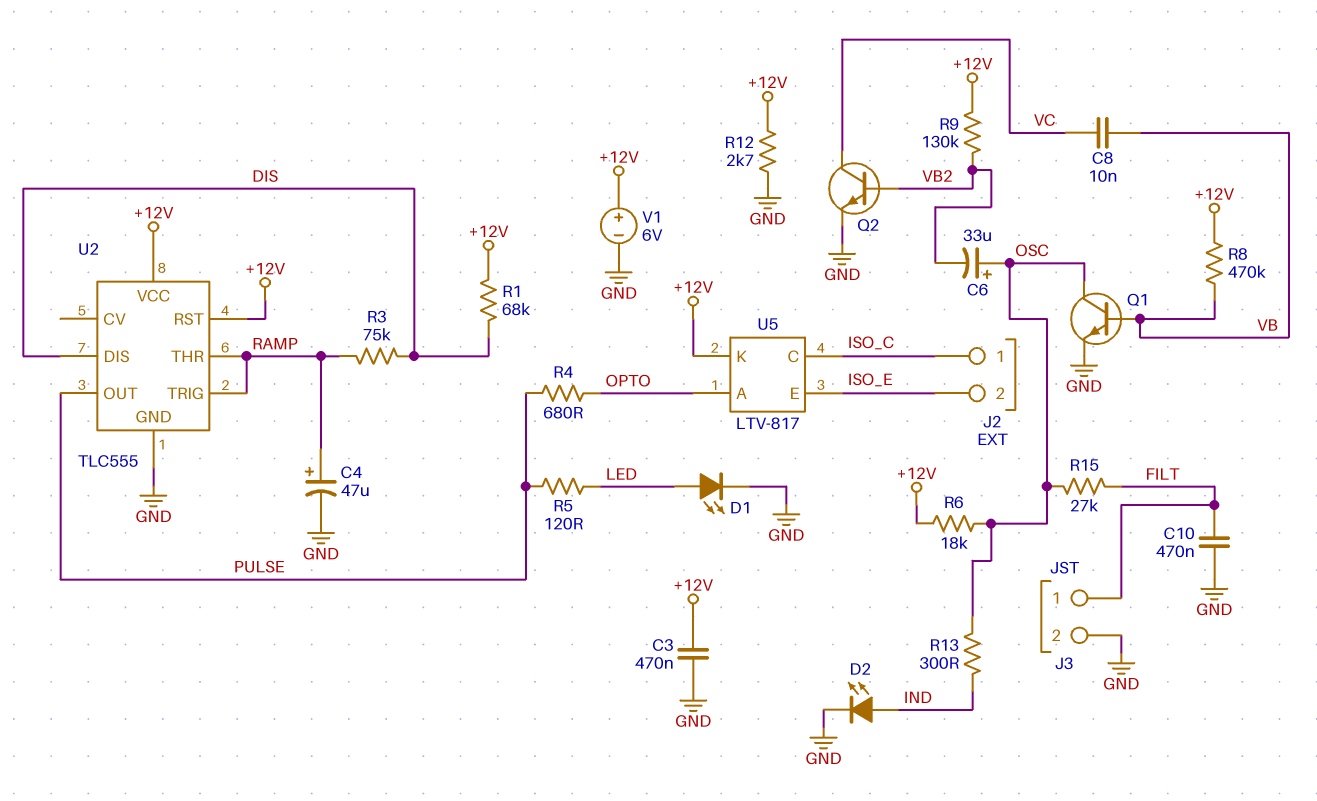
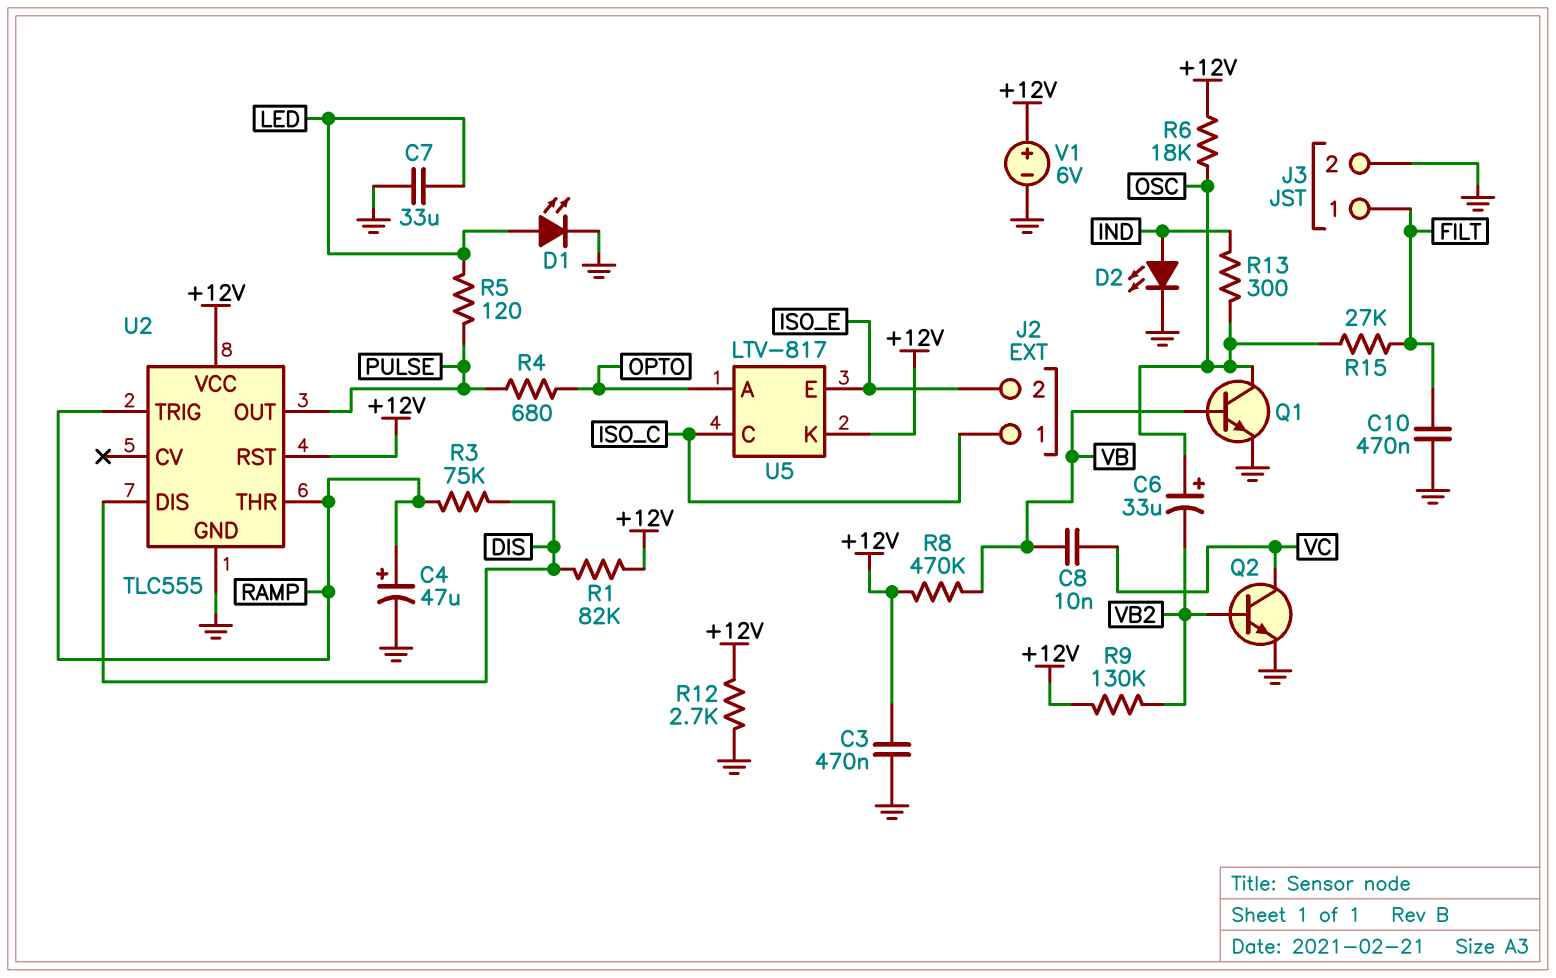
C7: none -> 33uF (GND, LED)
R1: 68k (+12V, DIS) -> 82k (+12V, DIS)

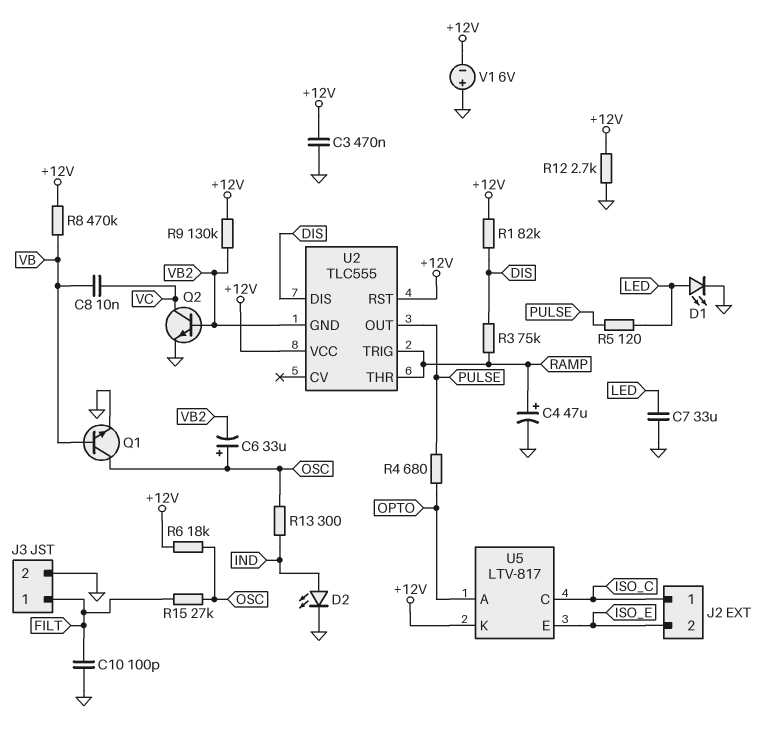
C10: 470nF (FILT, GND) -> 100pF (FILT, GND)
U2 pin GND: GND -> VB2
V1: 6V (plus +12V, minus GND) -> 6V (plus GND, minus +12V)

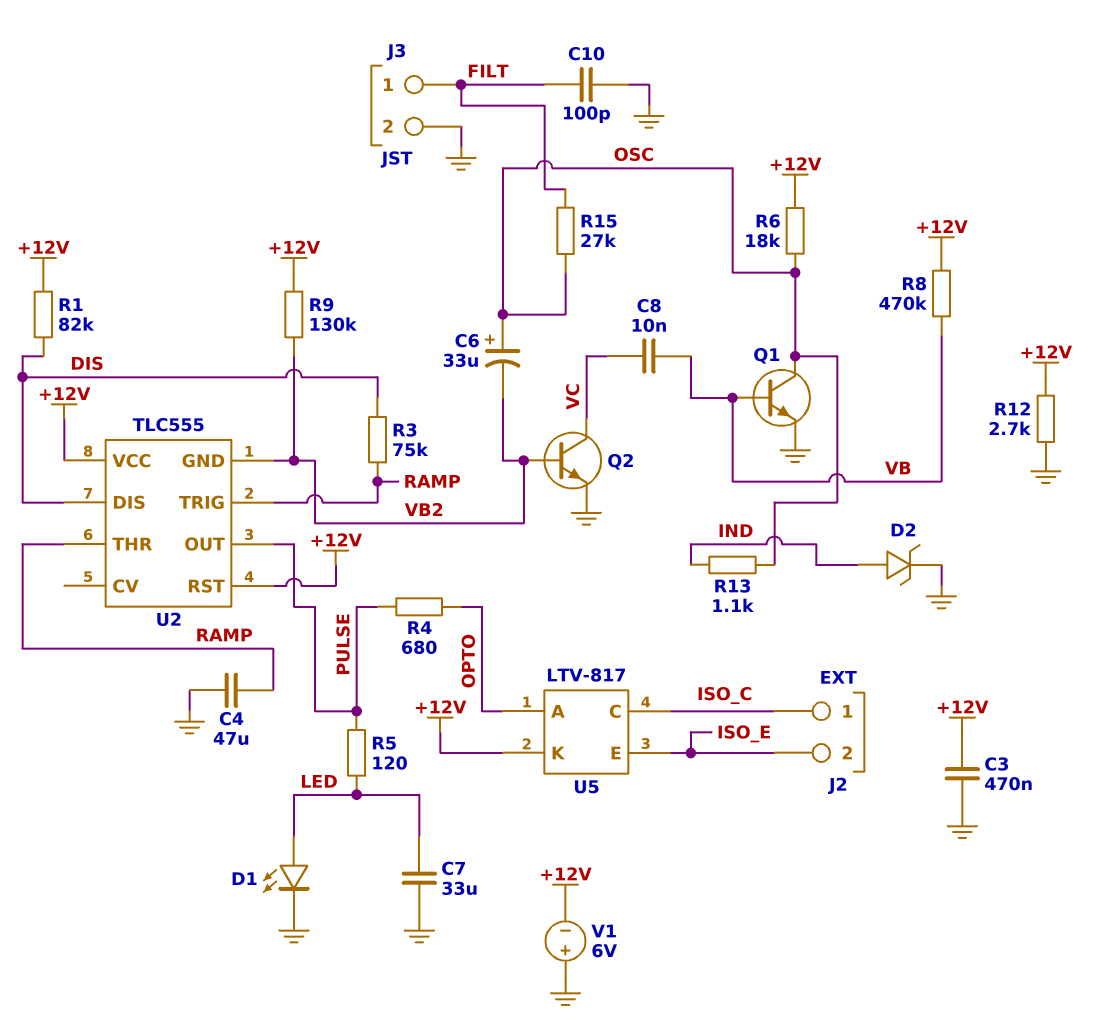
C4: 47uF (plus RAMP, minus GND) -> 47uF (GND, RAMP)
D2: LED (A IND, K GND) -> zener (A IND, K GND)
R13: 300 (IND, OSC) -> 1.1k (IND, OSC)

